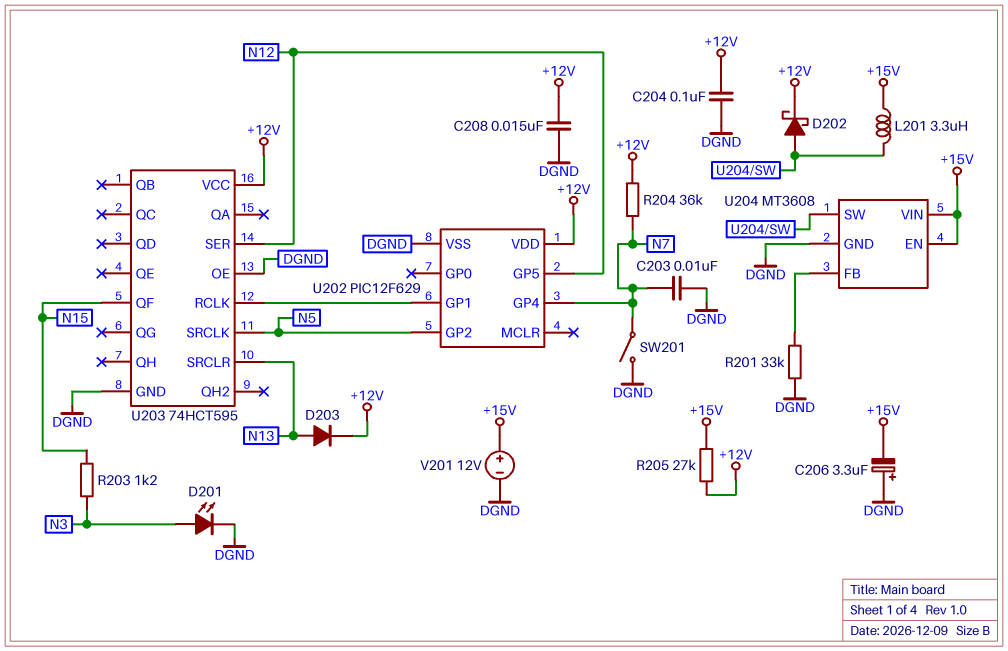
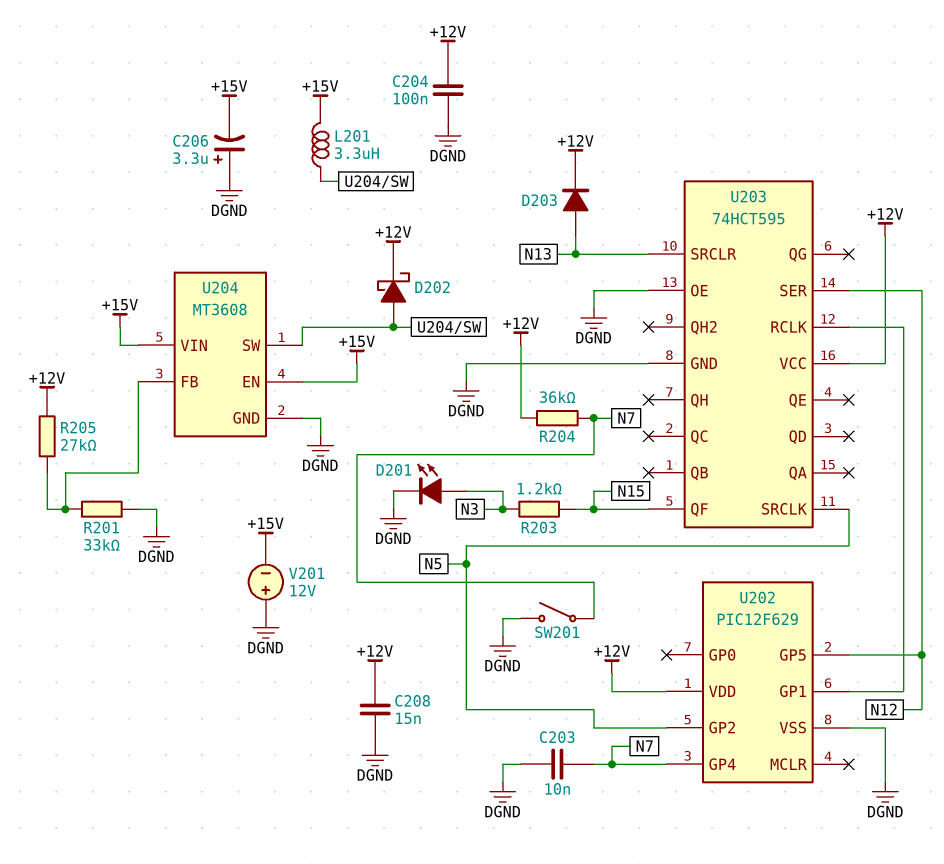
R205: 27k (+12V, +15V) -> 27k (+12V, U204/FB)
V201: 12V (plus +15V, minus DGND) -> 12V (plus DGND, minus +15V)

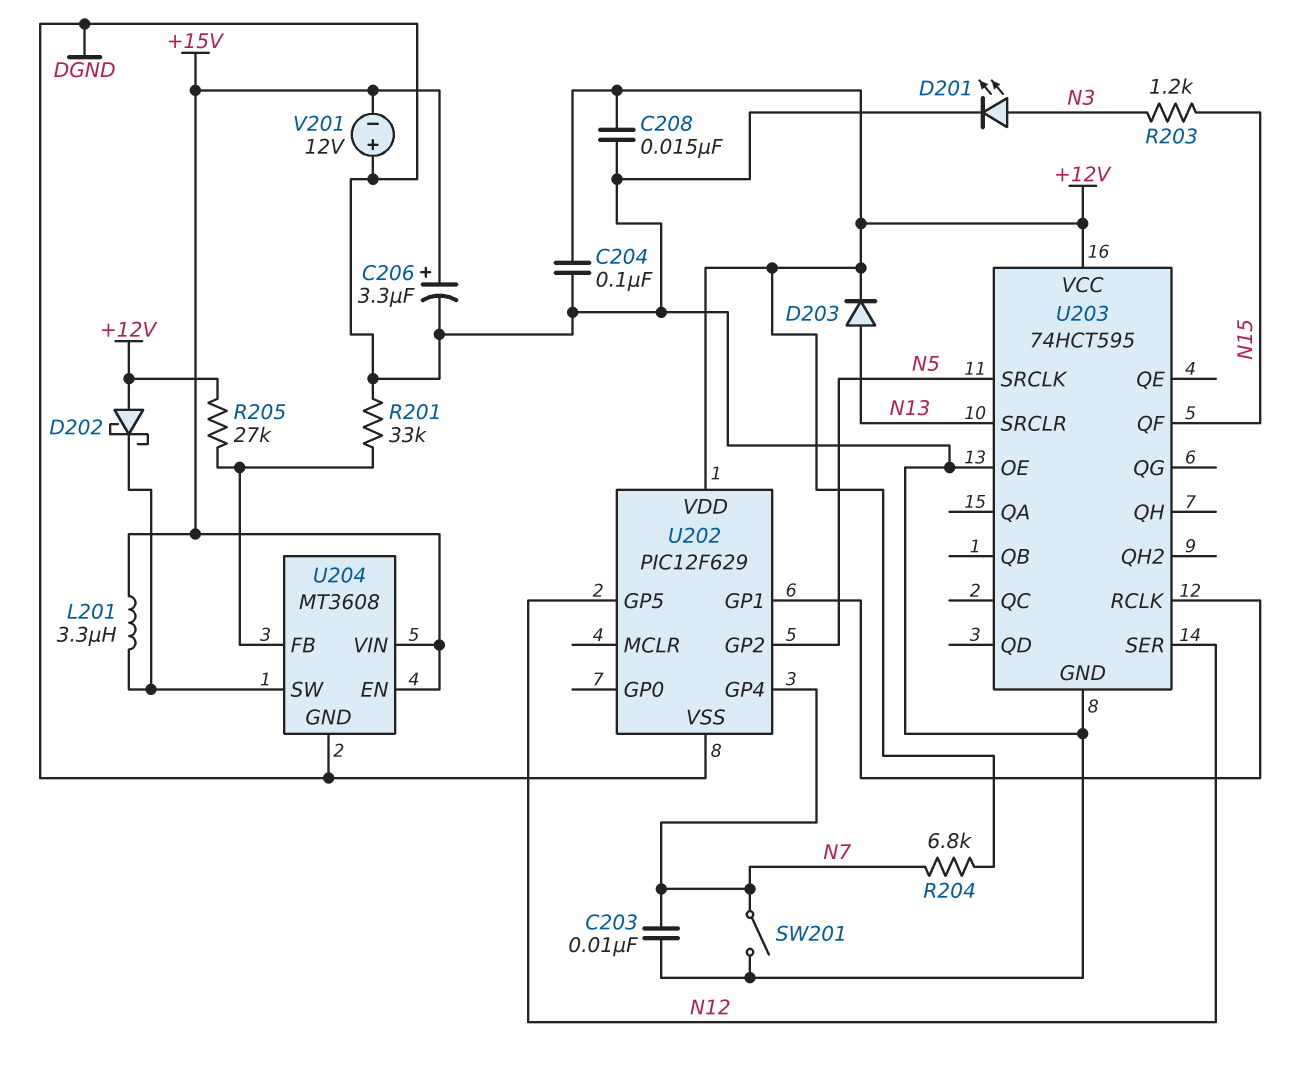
C206: 3.3uF (plus DGND, minus +15V) -> 3.3uF (plus +15V, minus DGND)
D202: schottky (A U204/SW, K +12V) -> schottky (A +12V, K U204/SW)
R204: 36k (+12V, N7) -> 6.8k (+12V, N7)

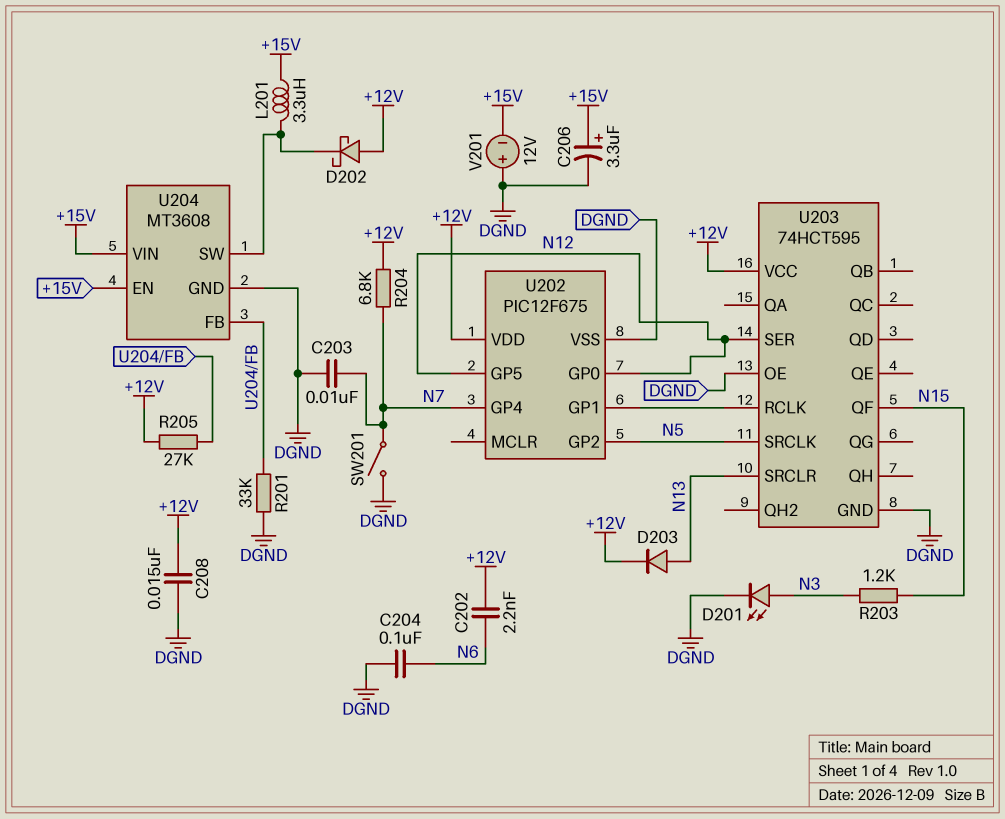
C202: none -> 2.2nF (+12V, N6)
C204: 100nF (+12V, DGND) -> 100nF (DGND, N6)
U202: PIC12F629 -> PIC12F675
U202 pin GP0: none -> N12

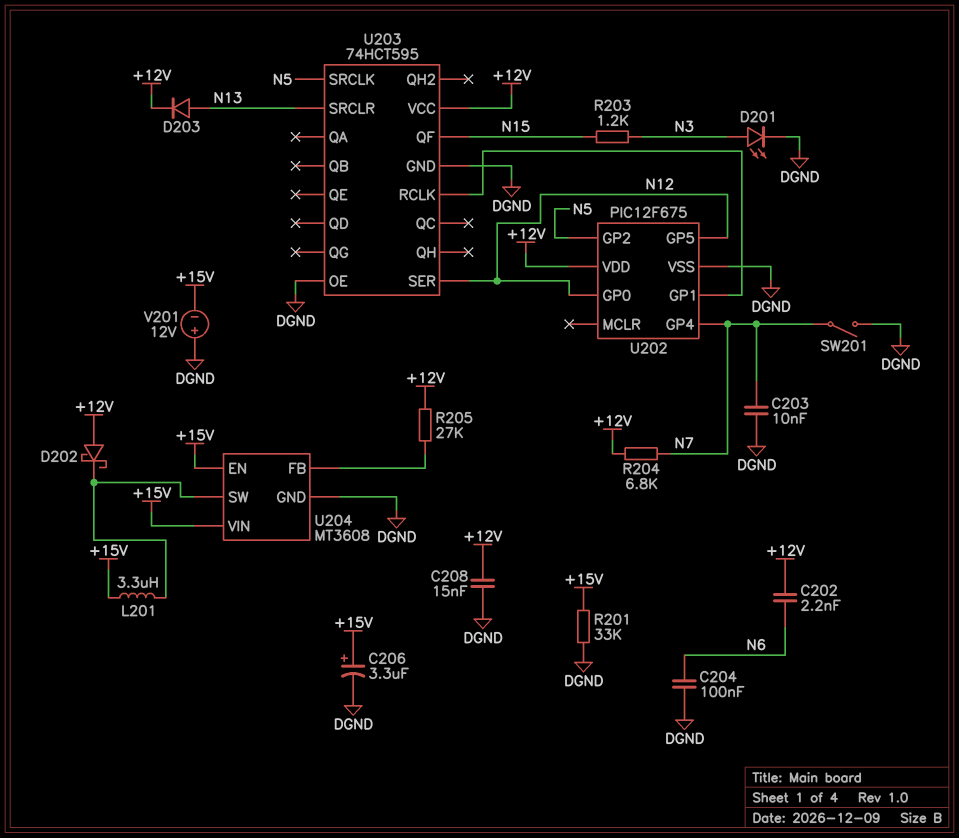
R201: 33k (DGND, U204/FB) -> 33k (+15V, DGND)

